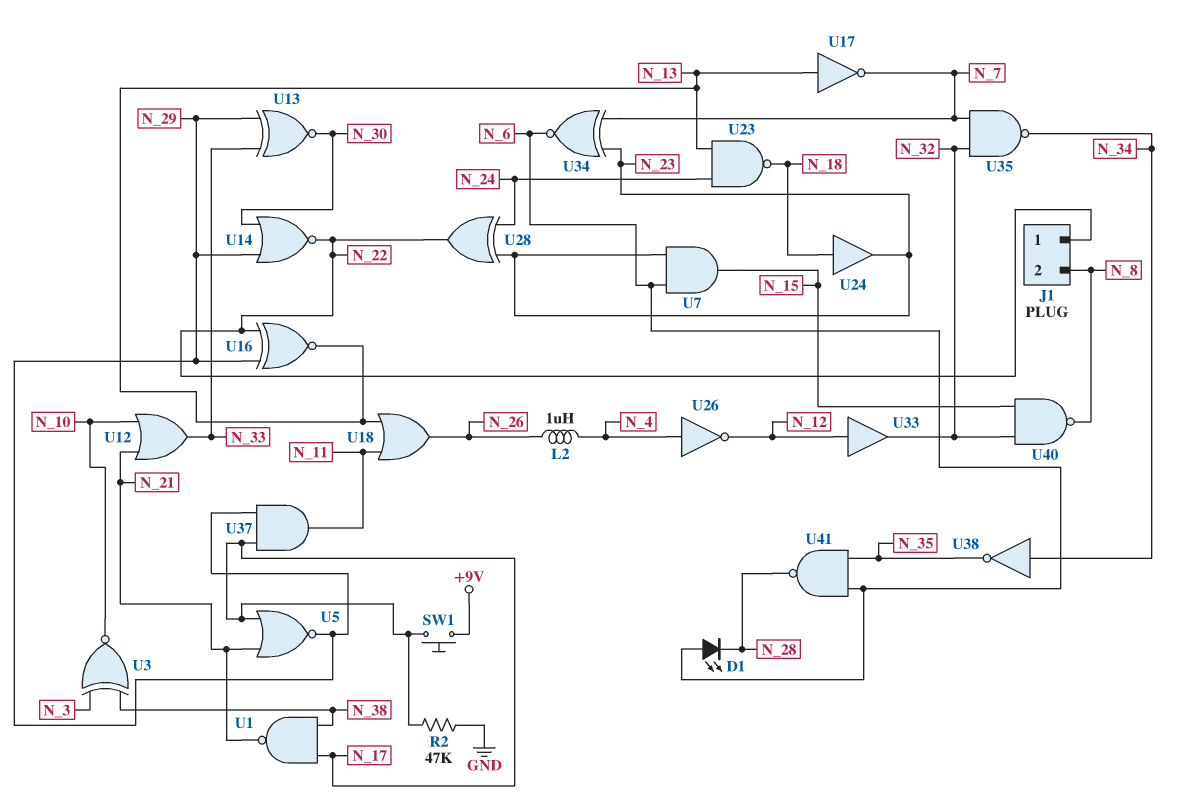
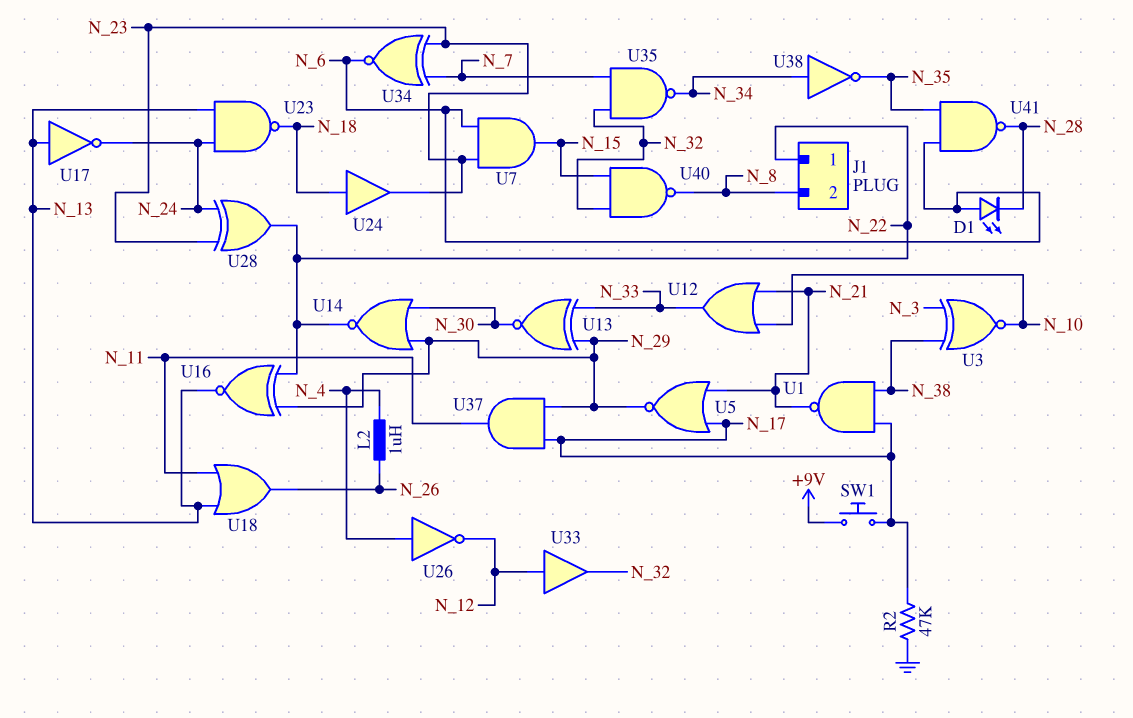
U17: NOT (in N_13, out N_7) -> NOT (in N_13, out N_24)

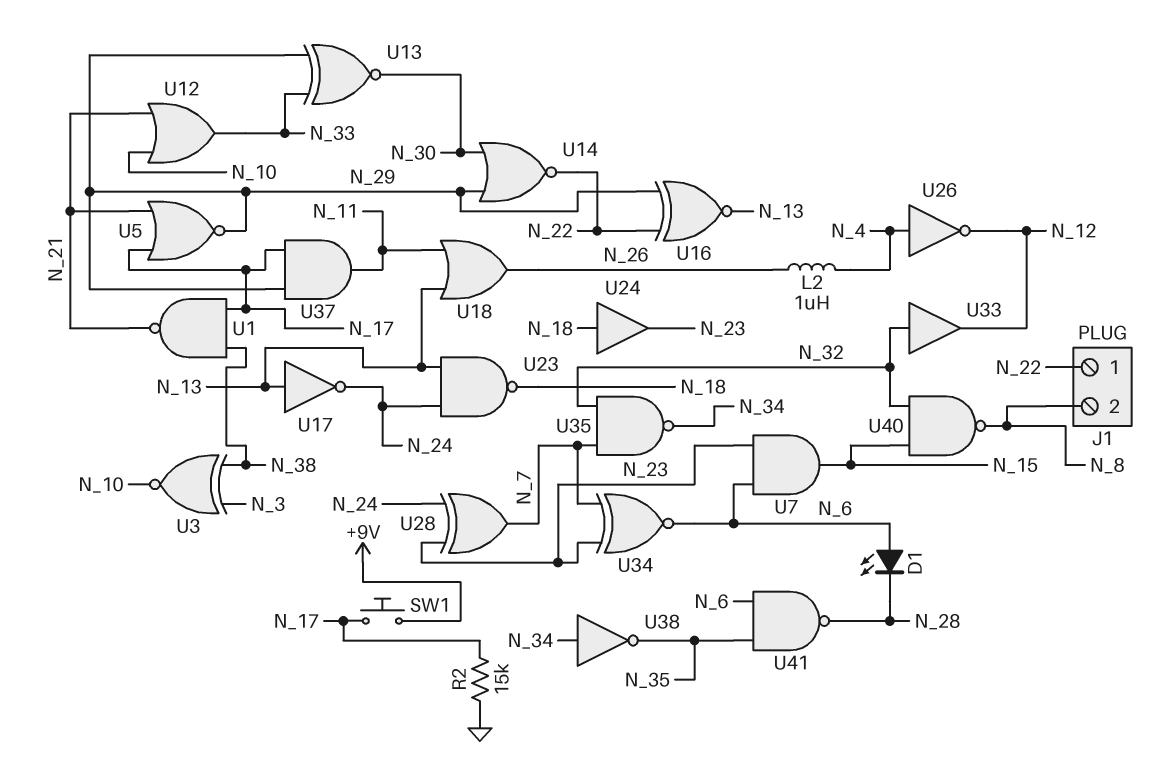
R2: 47k (GND, N_17) -> 15k (GND, N_17)
U28: XOR (in N_23, in N_24, out N_22) -> XOR (in N_23, in N_24, out N_7)
U33: buffer (in N_12, out N_32) -> buffer (in N_32, out N_12)

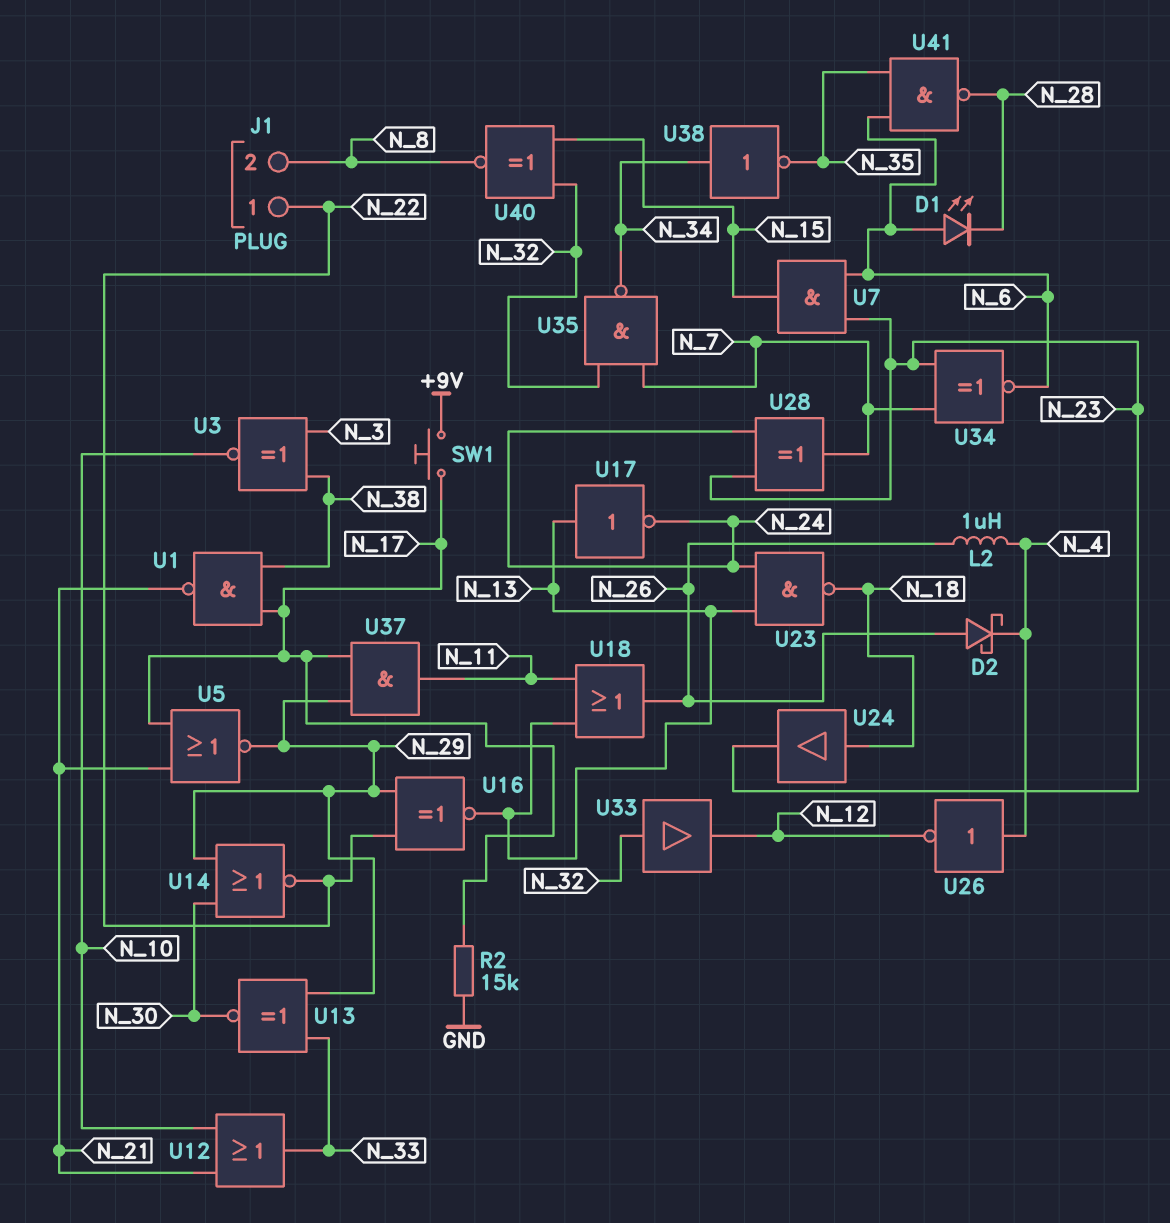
D2: none -> schottky (A N_26, K N_4)
U40: NAND (in N_15, in N_32, out N_8) -> XNOR (in N_15, in N_32, out N_8)

